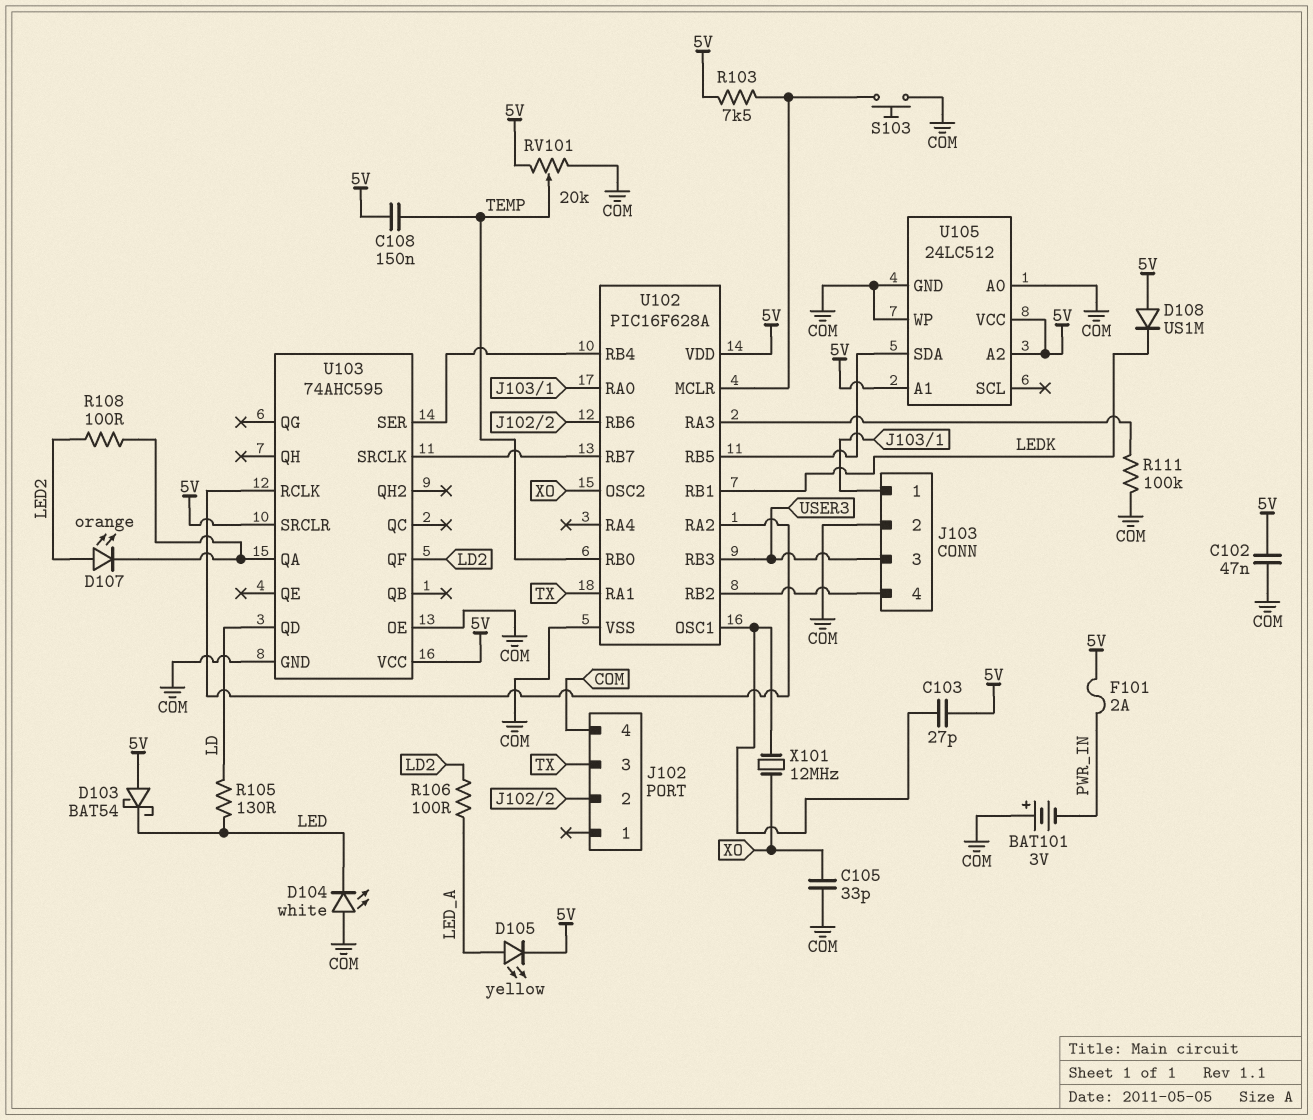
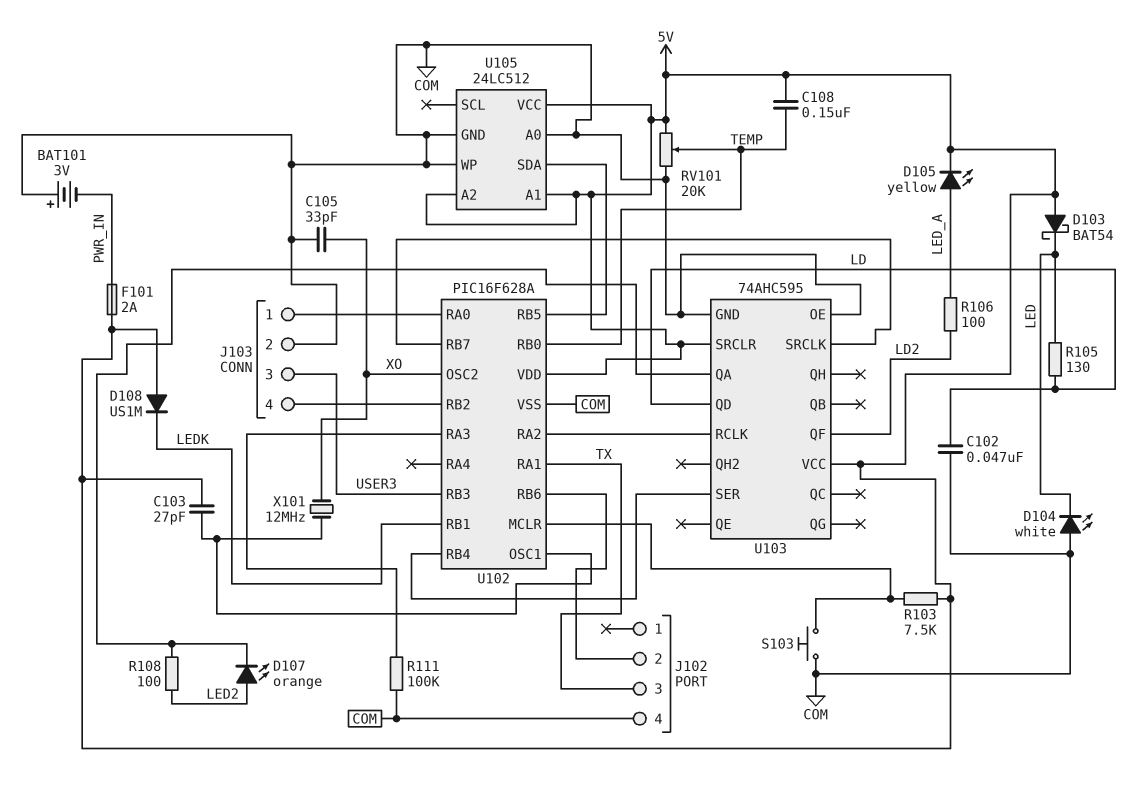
C102: 47nF (5V, COM) -> 47nF (COM, LD)

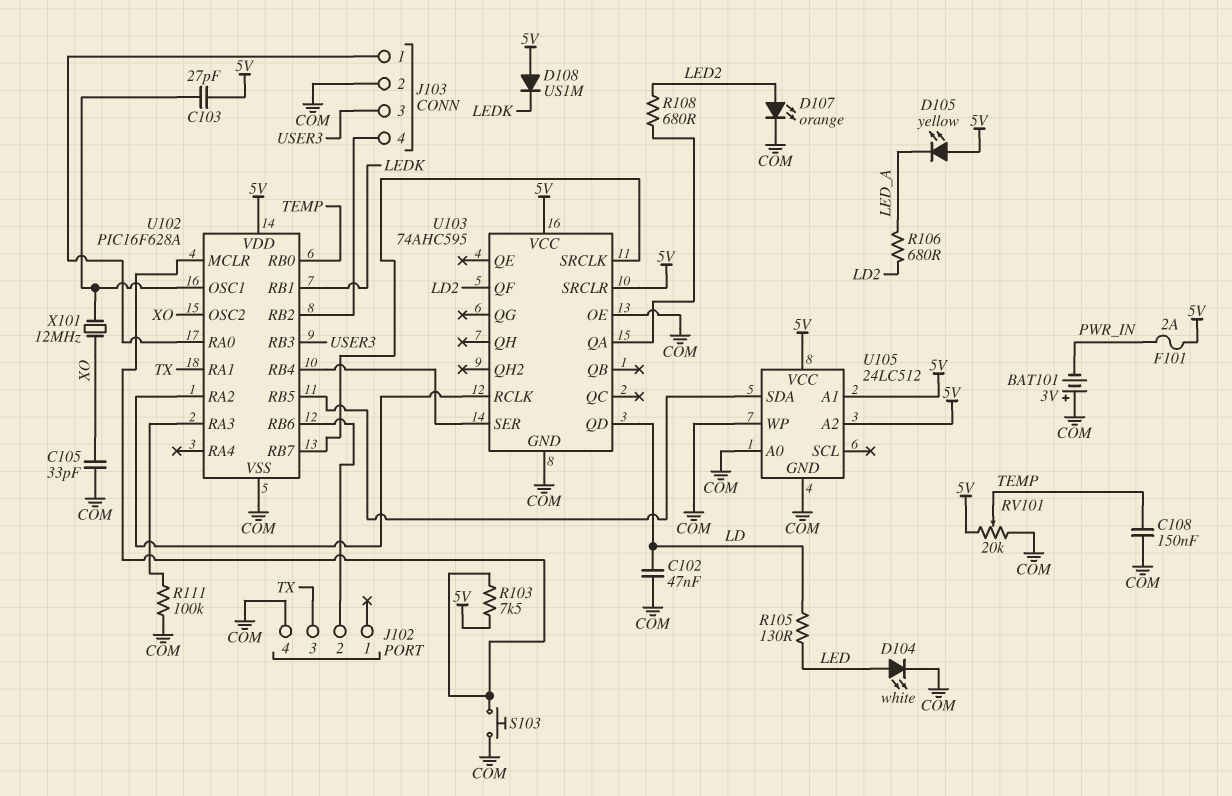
C108: 150nF (5V, TEMP) -> 150nF (COM, TEMP)
D103: schottky BAT54 (A 5V, K LED) -> none
D104: LED white (A COM, K LED) -> LED white (A LED, K COM)
D105: LED yellow (A LED_A, K 5V) -> LED yellow (A 5V, K LED_A)
D107: LED orange (A LED2, K U103/QA) -> LED orange (A LED2, K COM)
R106: 100 (LD2, LED_A) -> 680 (LD2, LED_A)
R108: 100 (LED2, U103/QA) -> 680 (LED2, U103/QA)

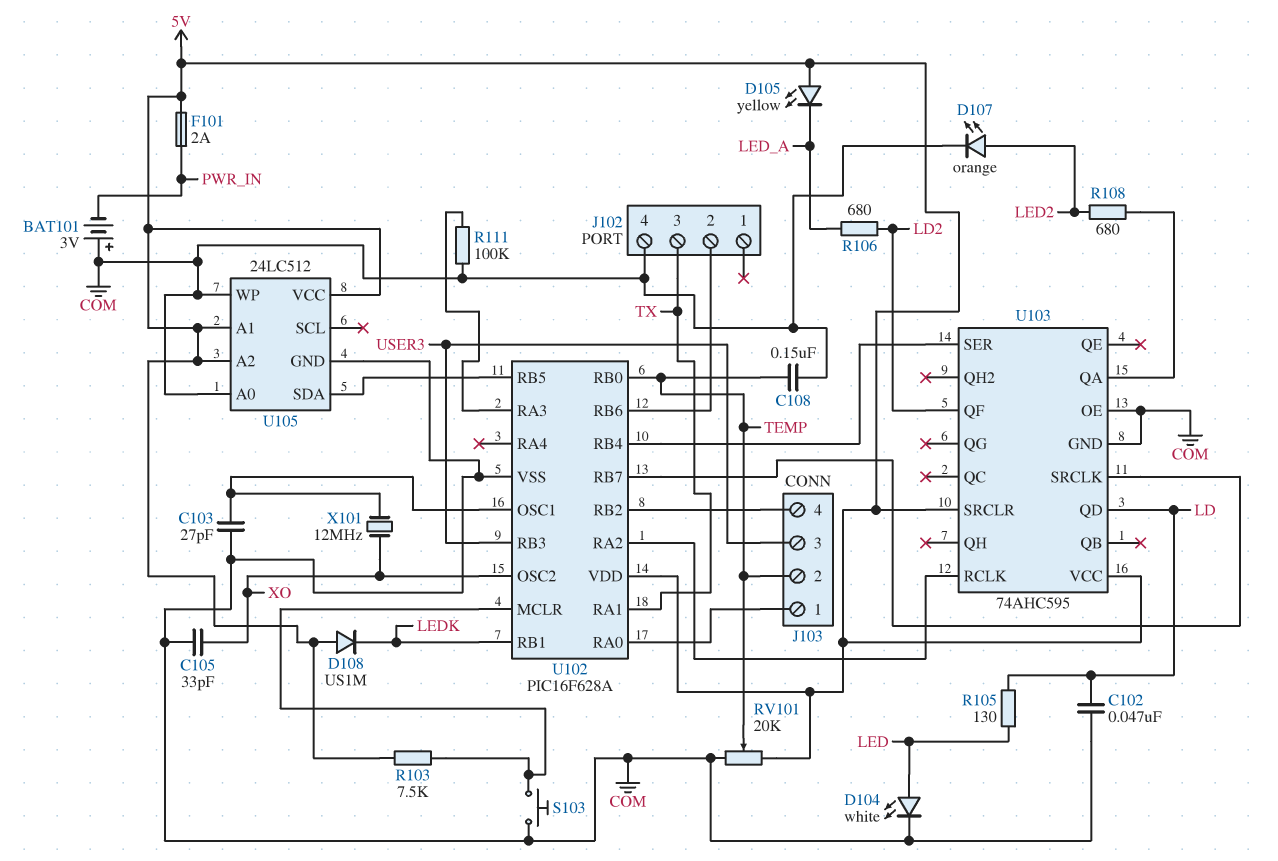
C103: 27pF (5V, U102/OSC1) -> 27pF (COM, U102/OSC1)
J103 pin 2: COM -> TEMP

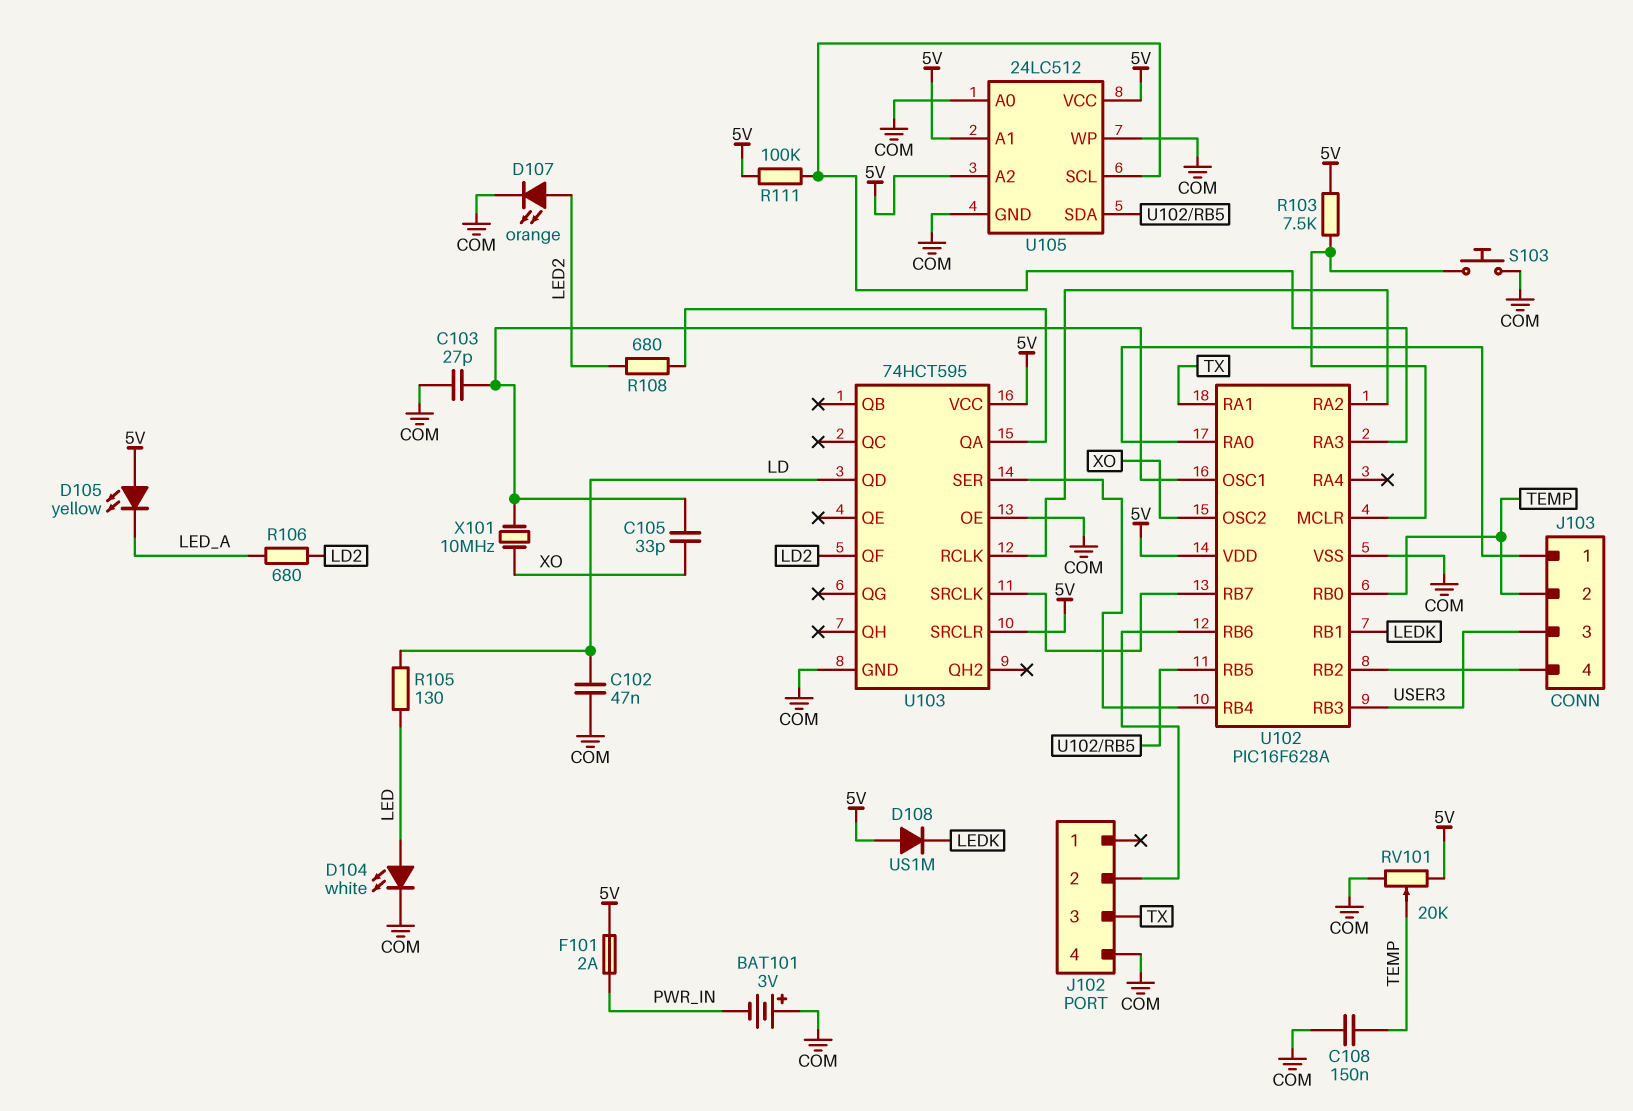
C105: 33pF (COM, XO) -> 33pF (U102/OSC1, XO)
R111: 100k (COM, U102/RA3) -> 100k (5V, U102/RA3)
U103: 74AHC595 -> 74HCT595
U105 pin SCL: none -> U102/RA3
X101: 12MHz (U102/OSC1, XO) -> 10MHz (U102/OSC1, XO)

